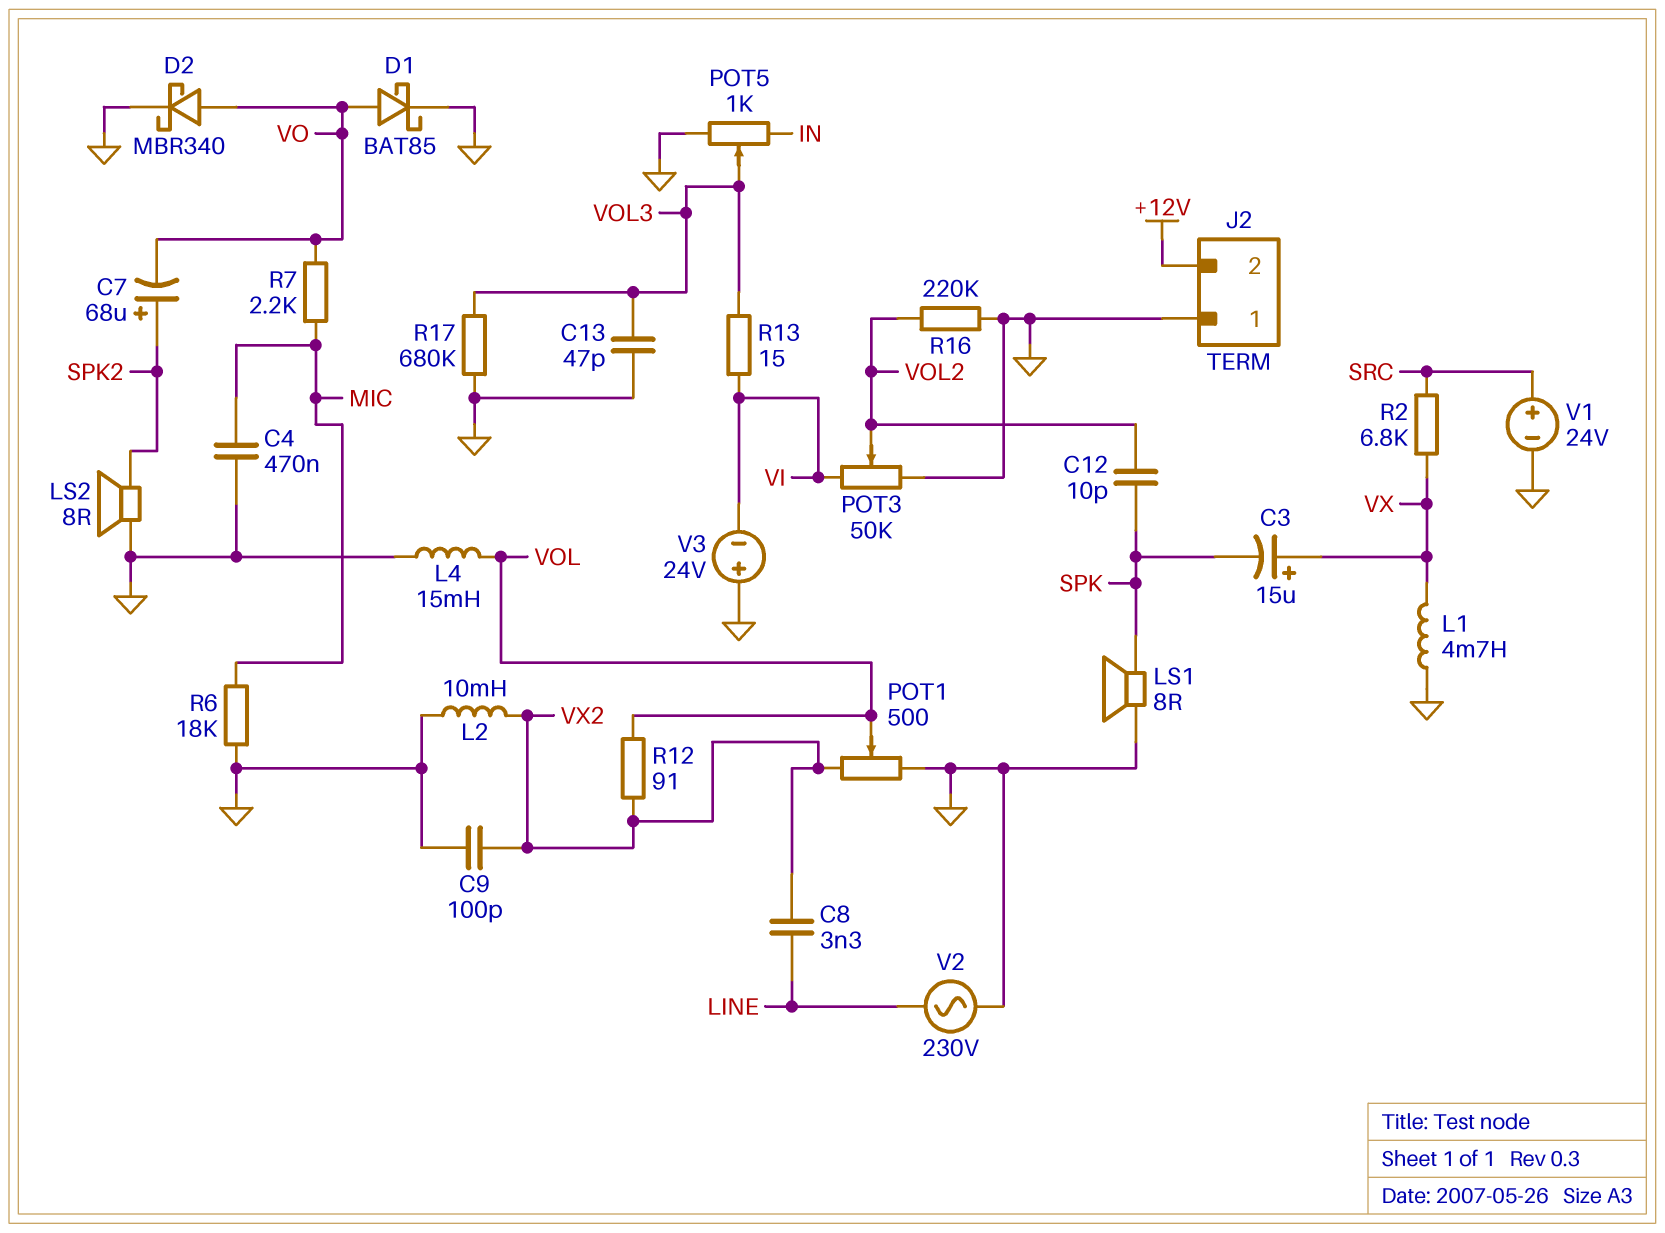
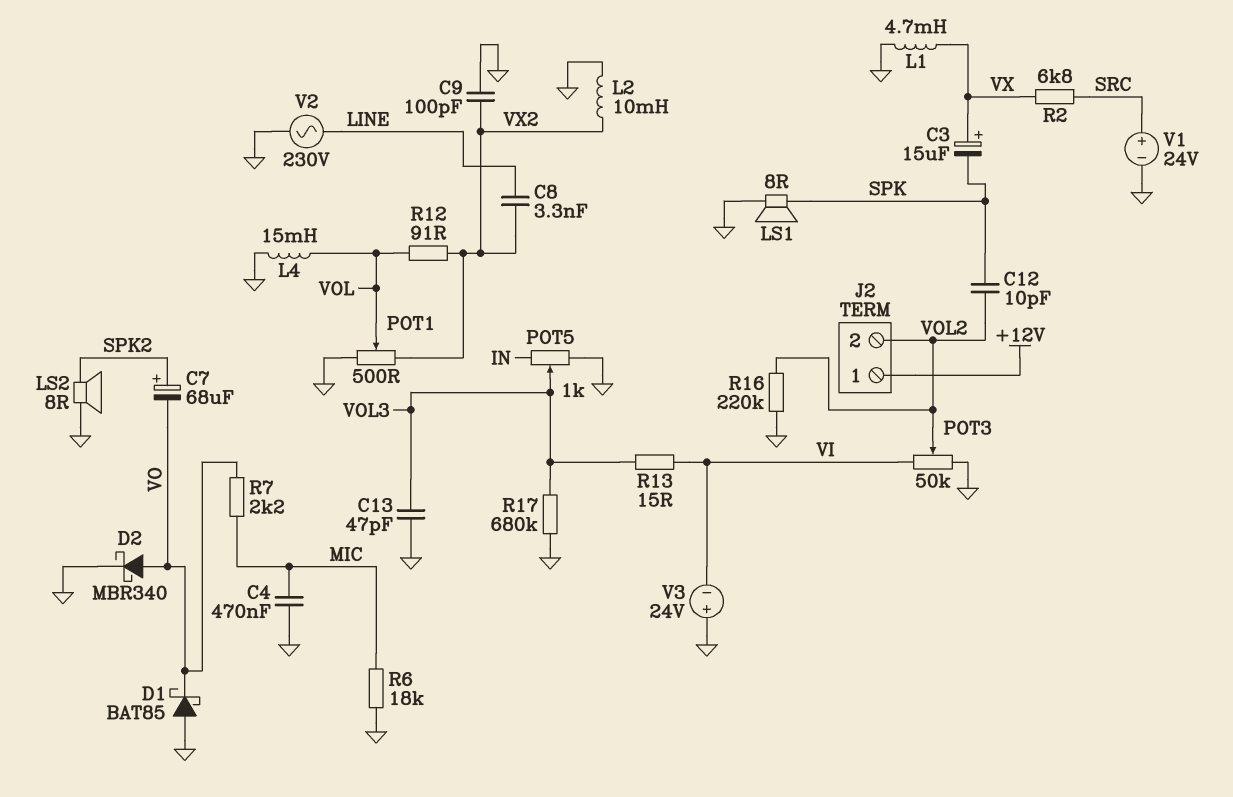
D1: schottky BAT85 (A VO, K GND) -> schottky BAT85 (A GND, K VO)
J2 pin 1: GND -> +12V
J2 pin 2: +12V -> VOL2

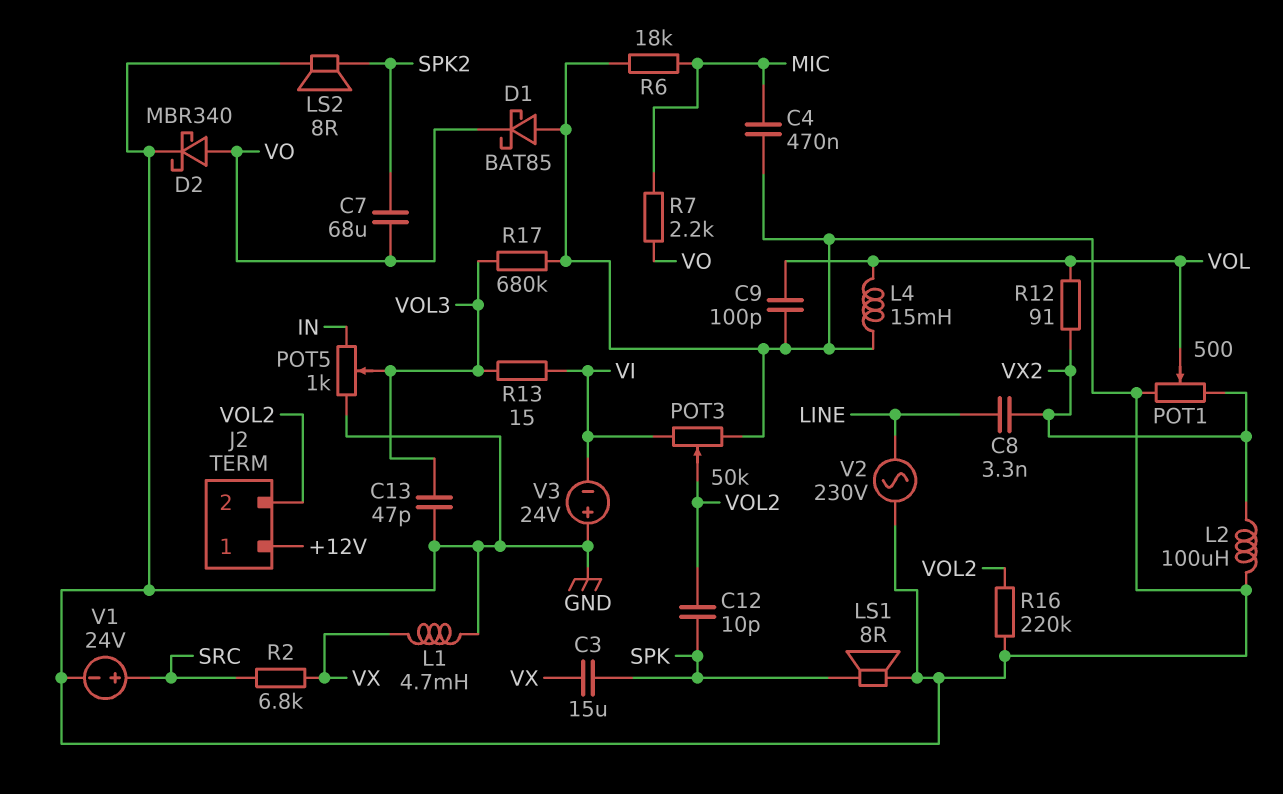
C3: 15uF (plus VX, minus SPK) -> 15uF (SPK, VX)
C7: 68uF (plus SPK2, minus VO) -> 68uF (SPK2, VO)
C9: 100pF (GND, VX2) -> 100pF (GND, VOL)
L2: 10mH (GND, VX2) -> 100uH (GND, VX2)

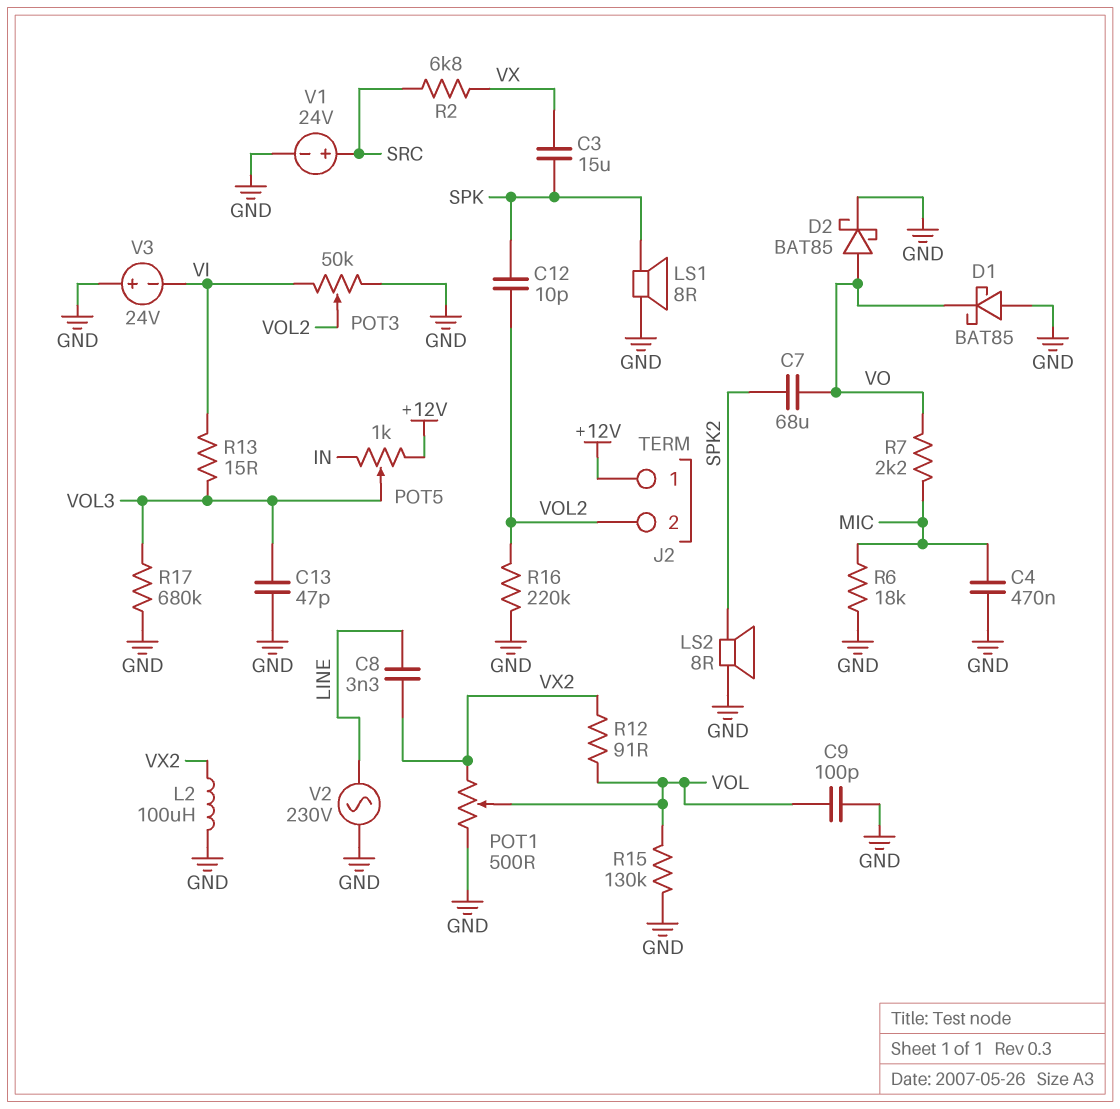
D2: schottky MBR340 (A VO, K GND) -> schottky BAT85 (A VO, K GND)
L1: 4.7mH (GND, VX) -> none
L4: 15mH (GND, VOL) -> none
POT5: 1k (GND, IN, wiper VOL3) -> 1k (+12V, IN, wiper VOL3)
R15: none -> 130k (GND, VOL)

